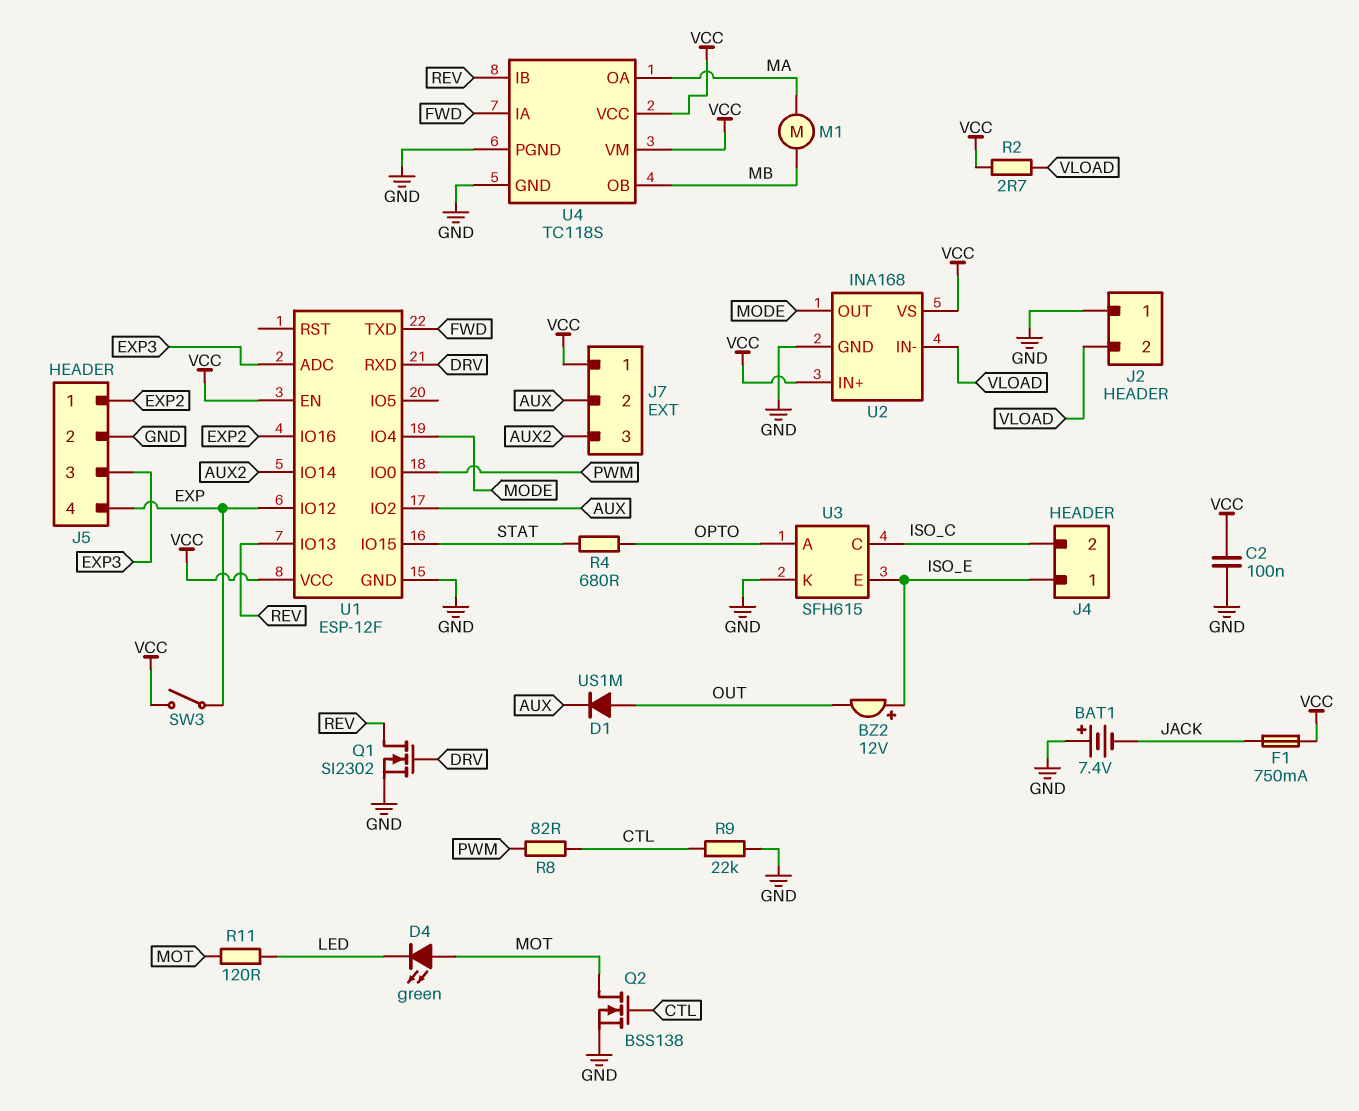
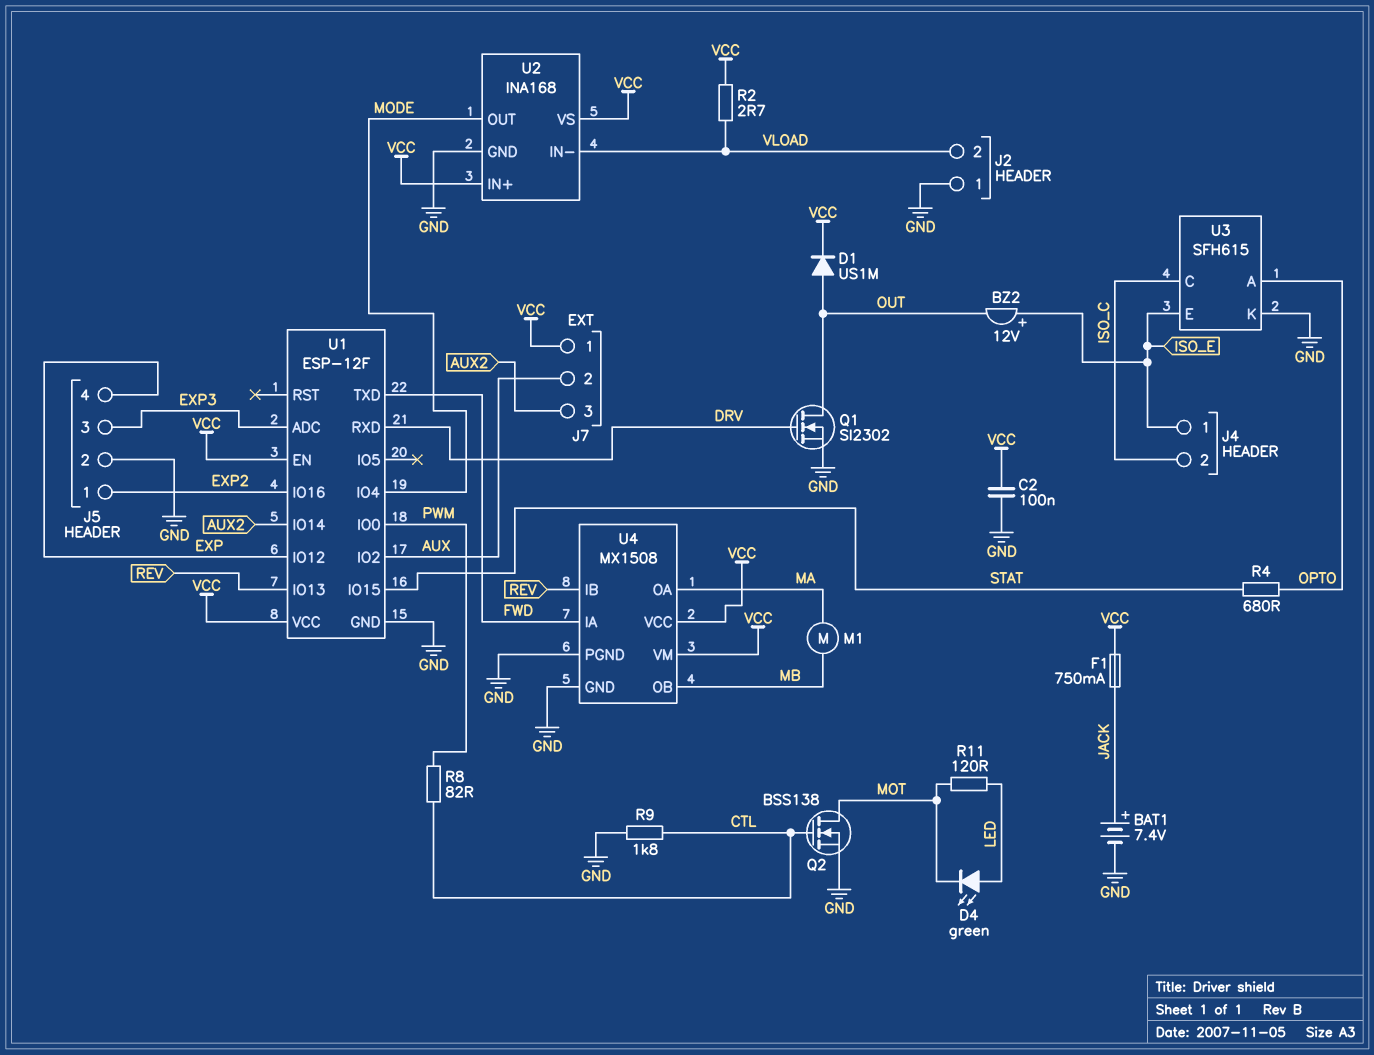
BAT1: 7.4V (plus GND, minus JACK) -> 7.4V (plus JACK, minus GND)
D1: diode US1M (A OUT, K AUX) -> diode US1M (A OUT, K VCC)
D4: LED green (A MOT, K LED) -> LED green (A LED, K MOT)
Q1: NMOS SI2302 (G DRV, D REV, S GND) -> NMOS SI2302 (G DRV, D OUT, S GND)
R9: 22k (CTL, GND) -> 1.8k (CTL, GND)
SW3: switch (EXP, VCC) -> none
U4: TC118S -> MX1508

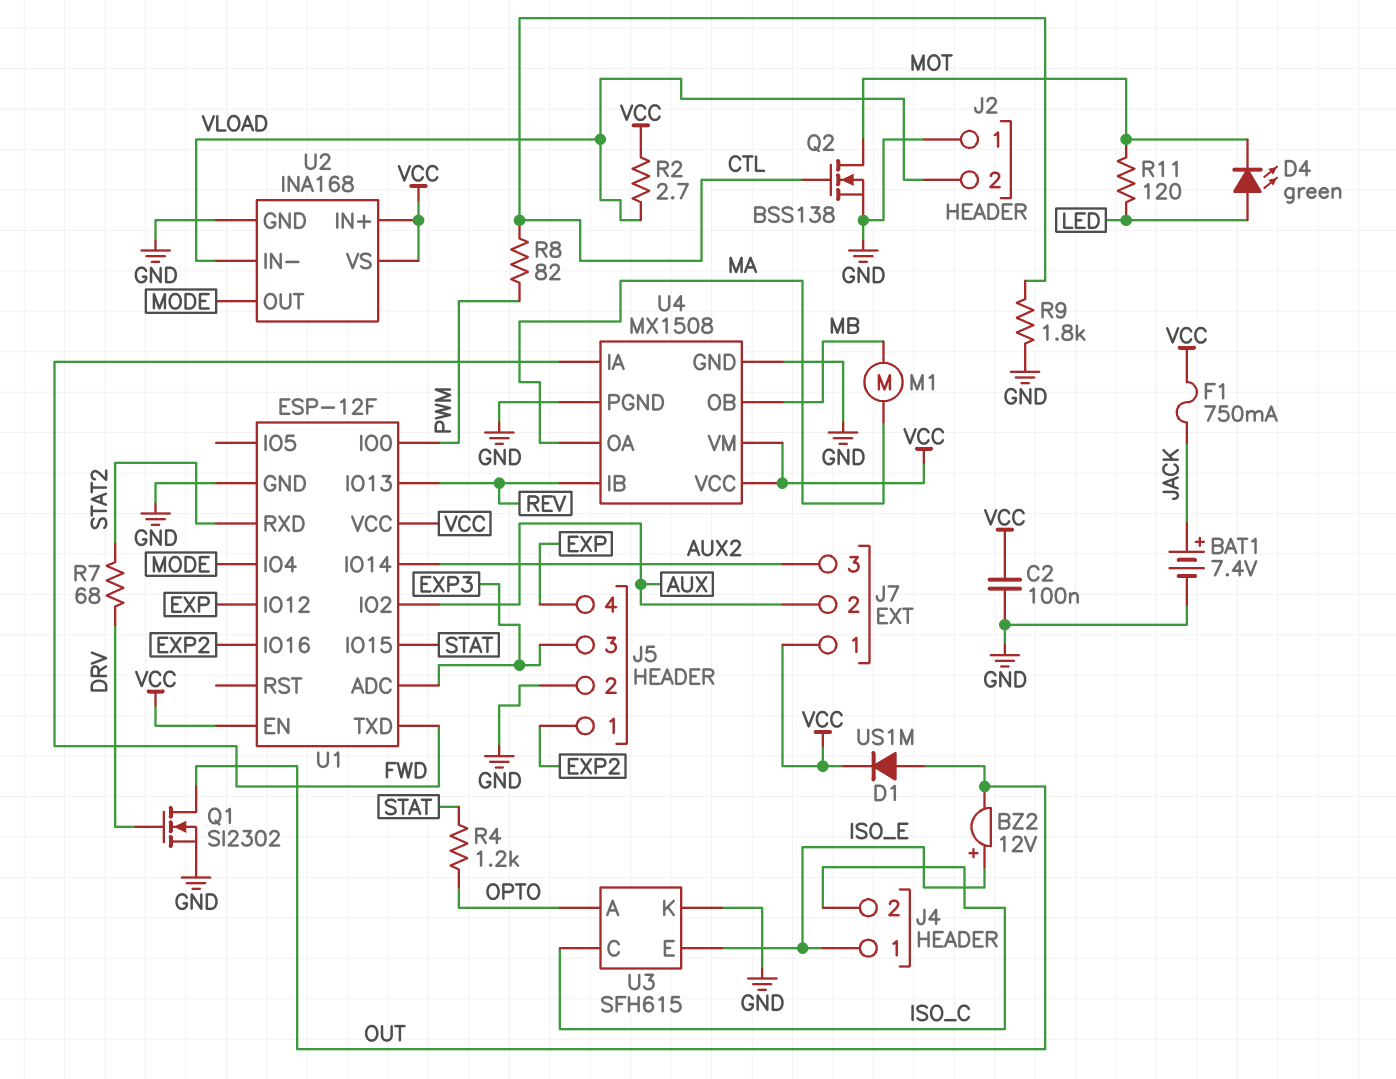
R4: 680 (OPTO, STAT) -> 1.2k (OPTO, STAT)
R7: none -> 68 (DRV, STAT2)
U1 pin RXD: DRV -> STAT2

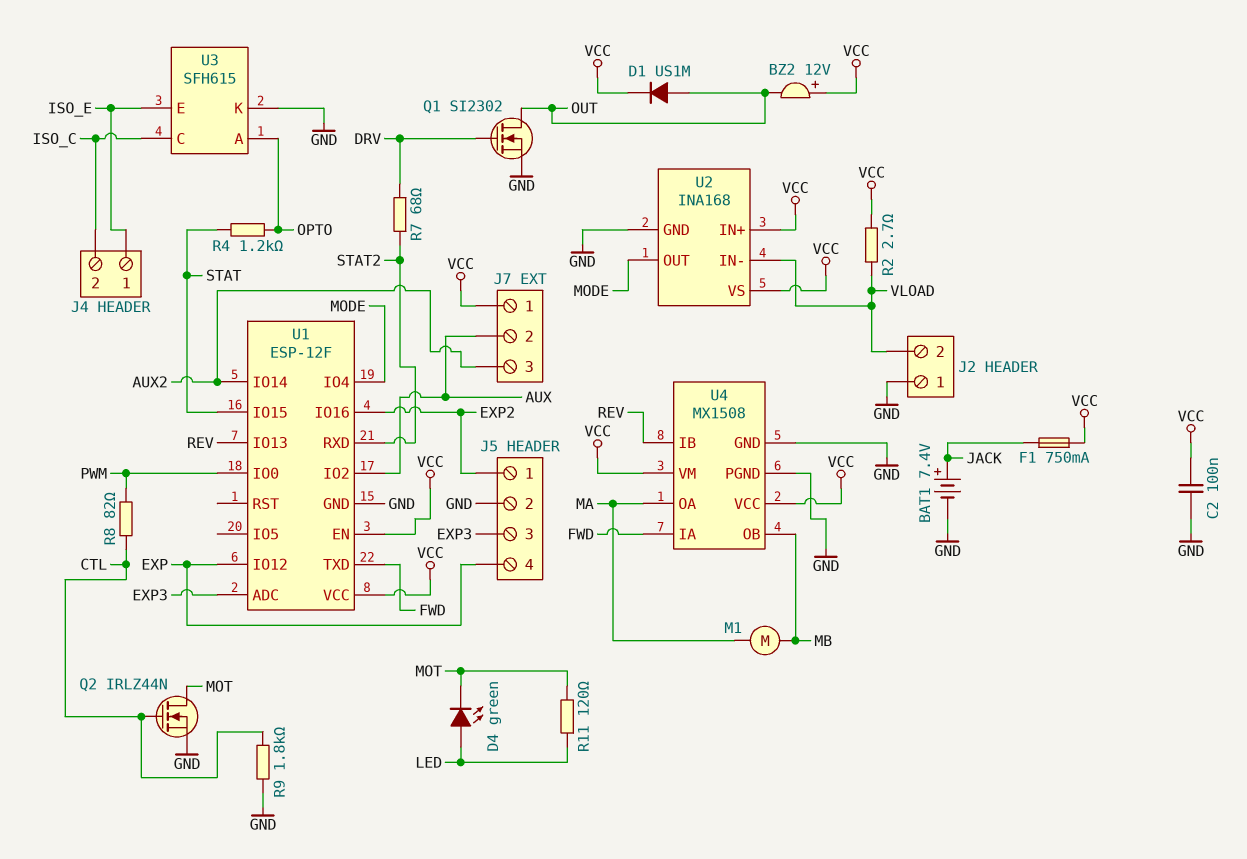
BZ2: buzzer 12V (plus ISO_E, minus OUT) -> buzzer 12V (plus VCC, minus OUT)
Q2: NMOS BSS138 (G CTL, D MOT, S GND) -> NMOS IRLZ44N (G CTL, D MOT, S GND)

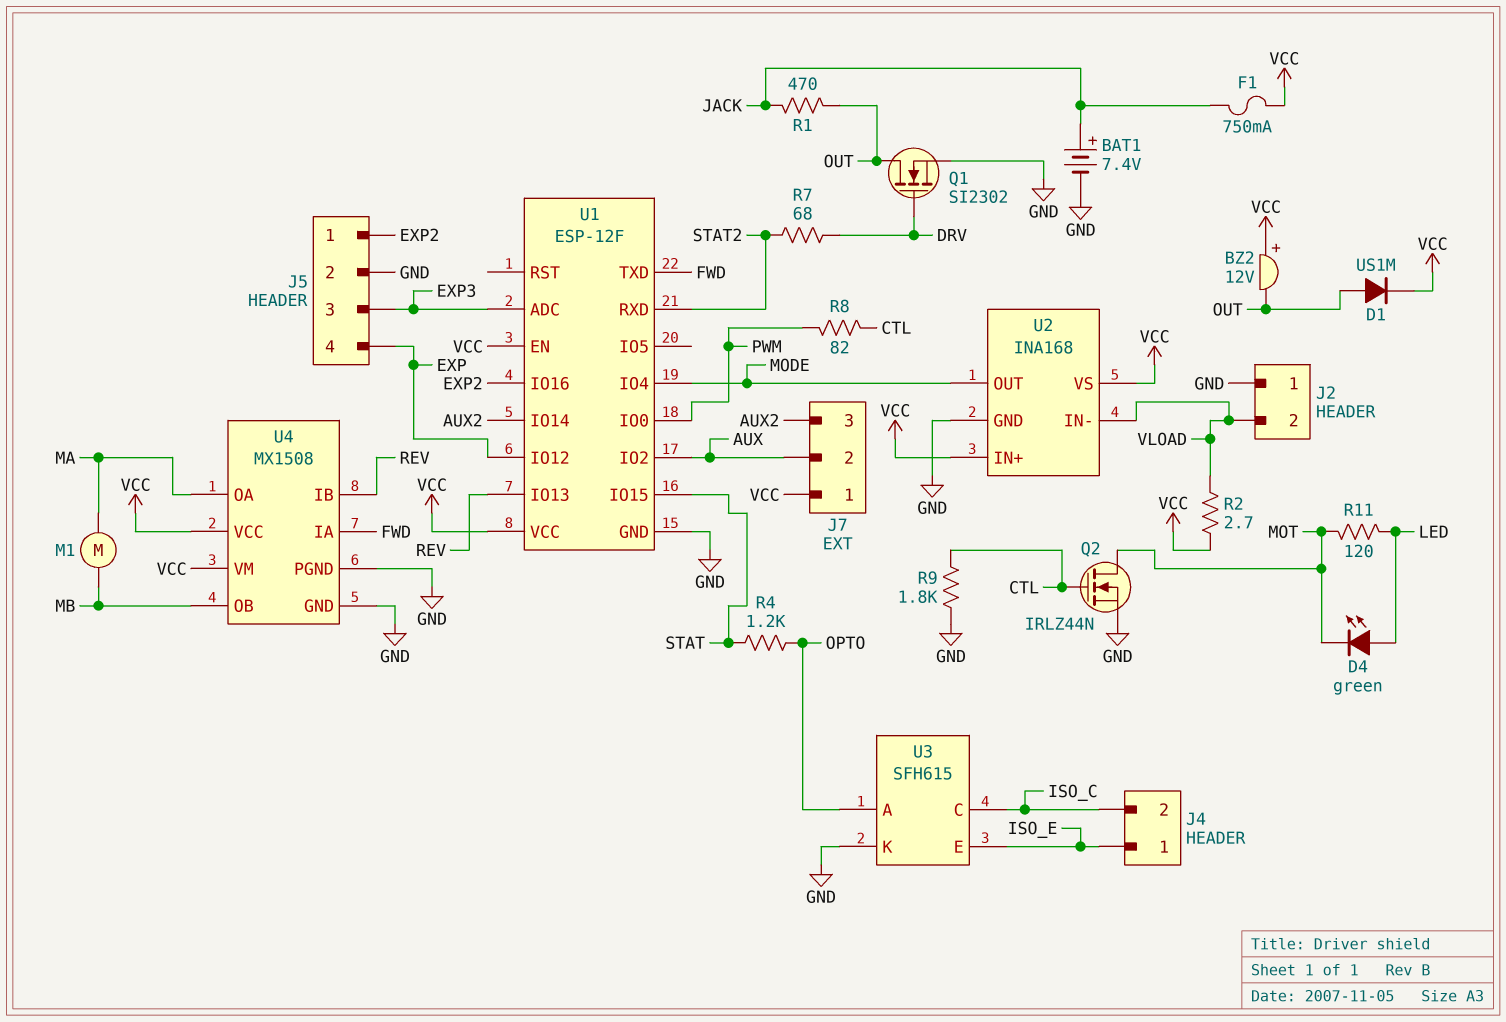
C2: 100nF (GND, VCC) -> none
R1: none -> 470 (JACK, OUT)

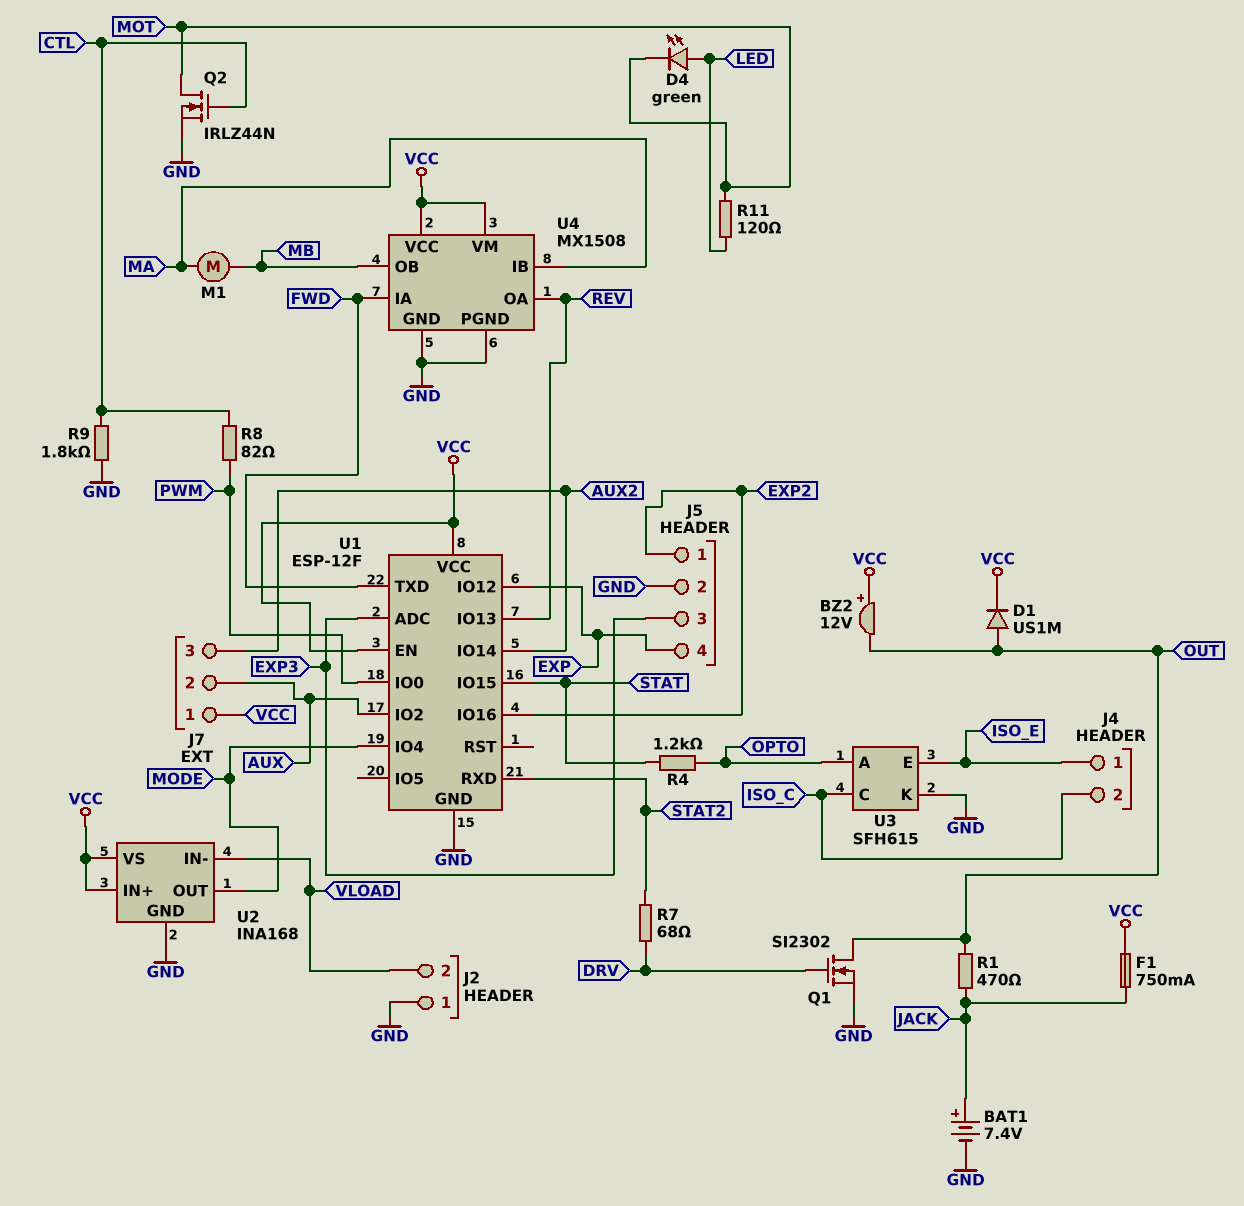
R2: 2.7 (VCC, VLOAD) -> none
U4 pin IB: REV -> MA
U4 pin OA: MA -> REV

